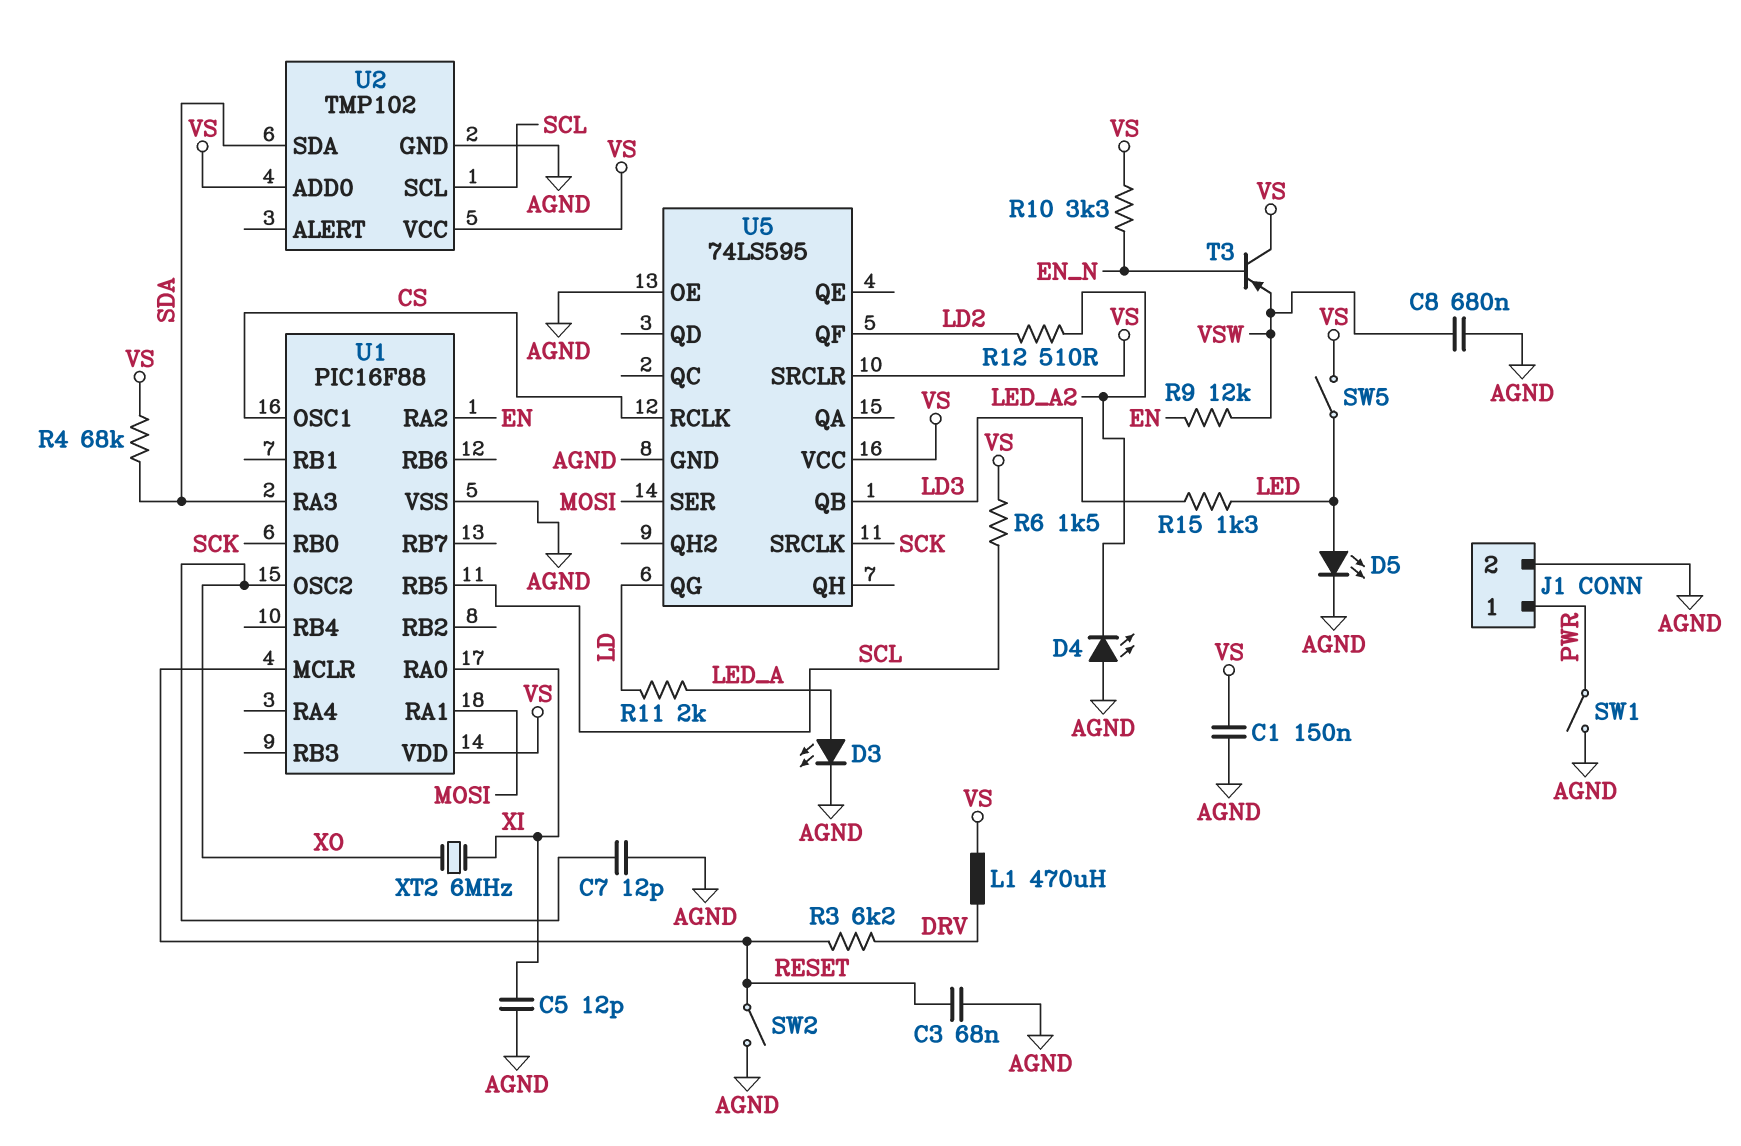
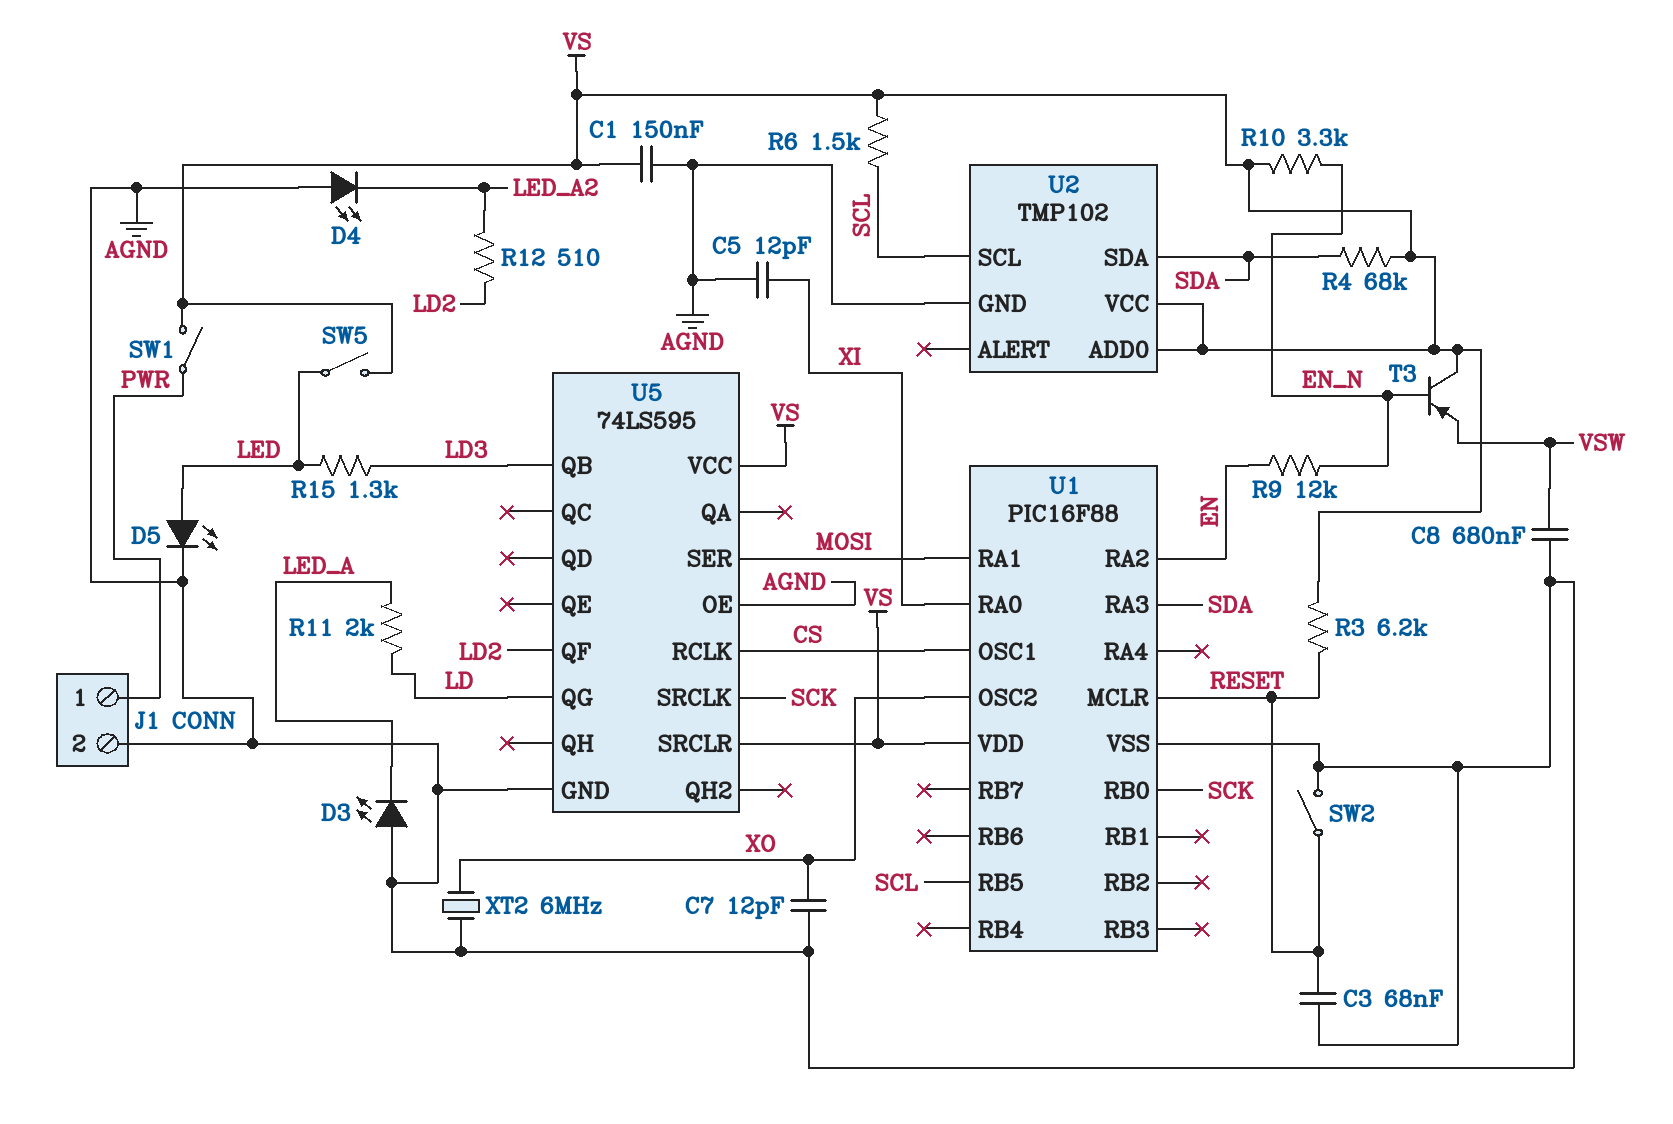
D3: LED (A LED_A, K AGND) -> LED (A AGND, K LED_A)
L1: 470uH (DRV, VS) -> none
R3: 6.2k (DRV, RESET) -> 6.2k (RESET, VS)
R9: 12k (EN, VSW) -> 12k (EN, EN_N)
SW1: switch (AGND, PWR) -> switch (PWR, VS)
XT2: 6MHz (XI, XO) -> 6MHz (AGND, XO)

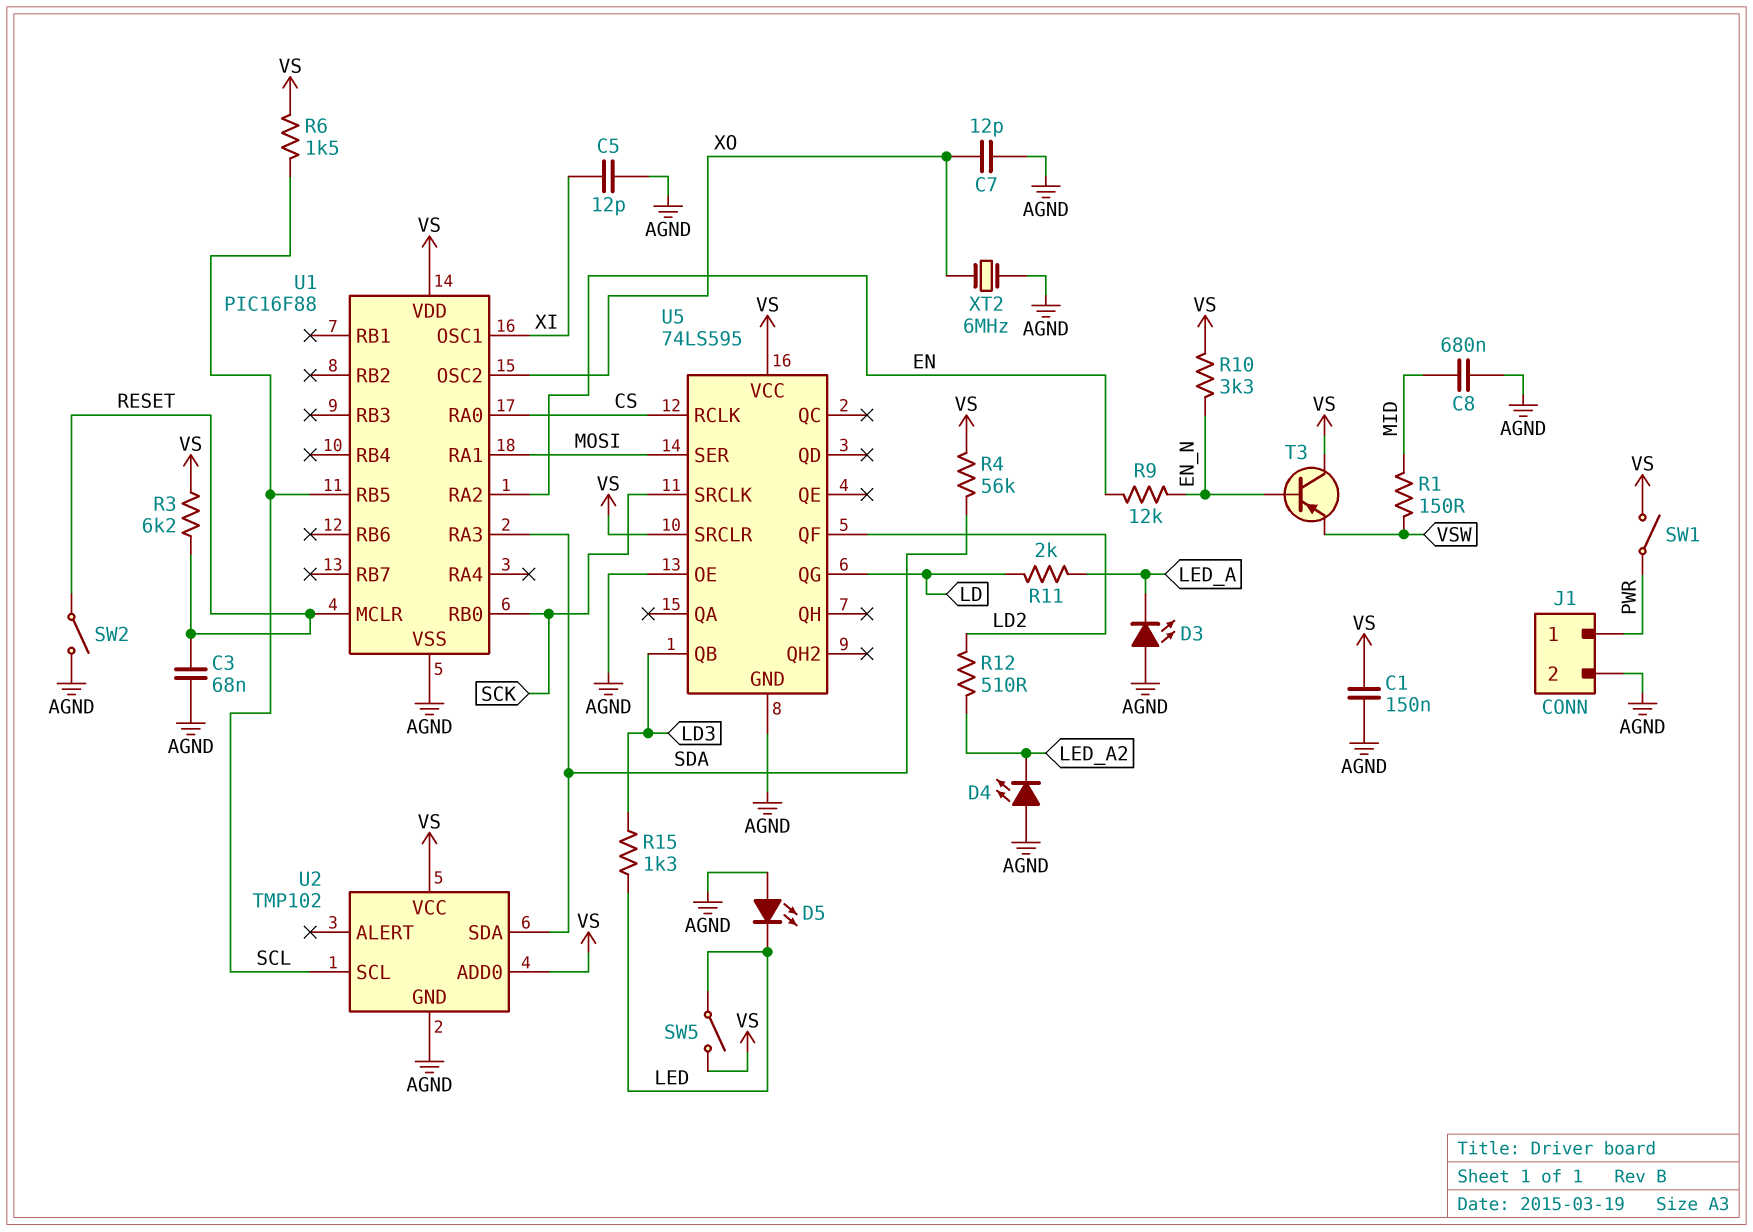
C8: 680nF (AGND, VSW) -> 680nF (AGND, MID)
D5: LED (A LED, K AGND) -> LED (A AGND, K LED)
R1: none -> 150 (MID, VSW)
R4: 68k (SDA, VS) -> 56k (SDA, VS)
U1 pin OSC1: CS -> XI
U1 pin RA0: XI -> CS

